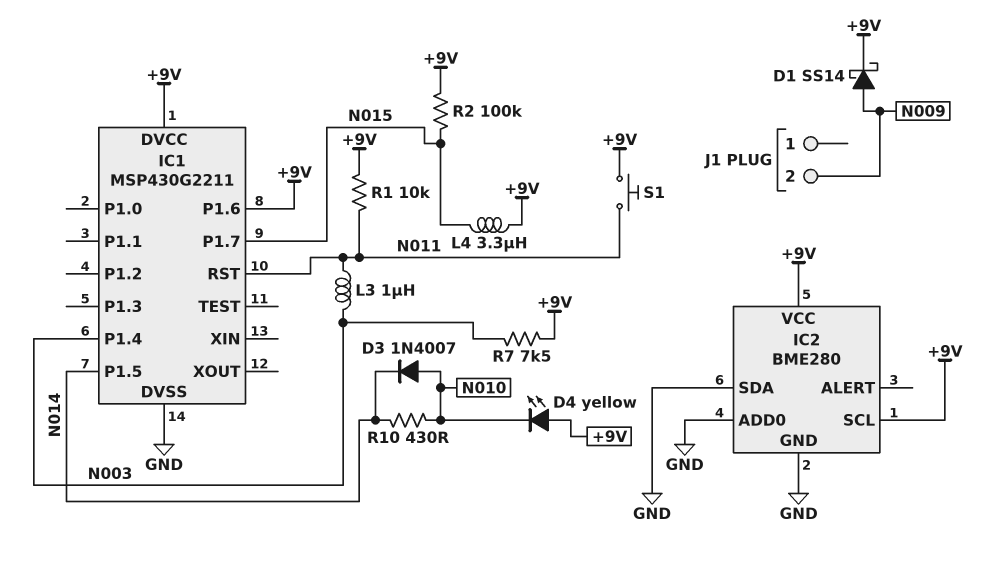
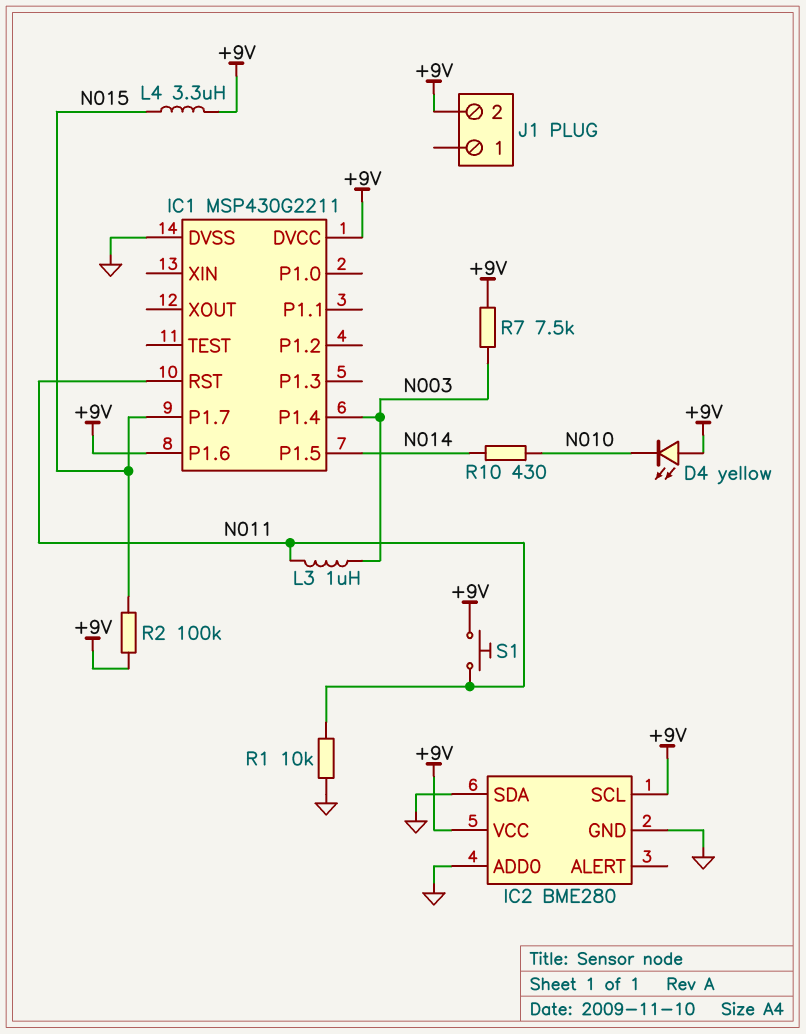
D1: schottky SS14 (A N009, K +9V) -> none
D3: diode 1N4007 (A N010, K N014) -> none
J1 pin 2: N009 -> +9V
R1: 10k (+9V, N011) -> 10k (GND, N011)

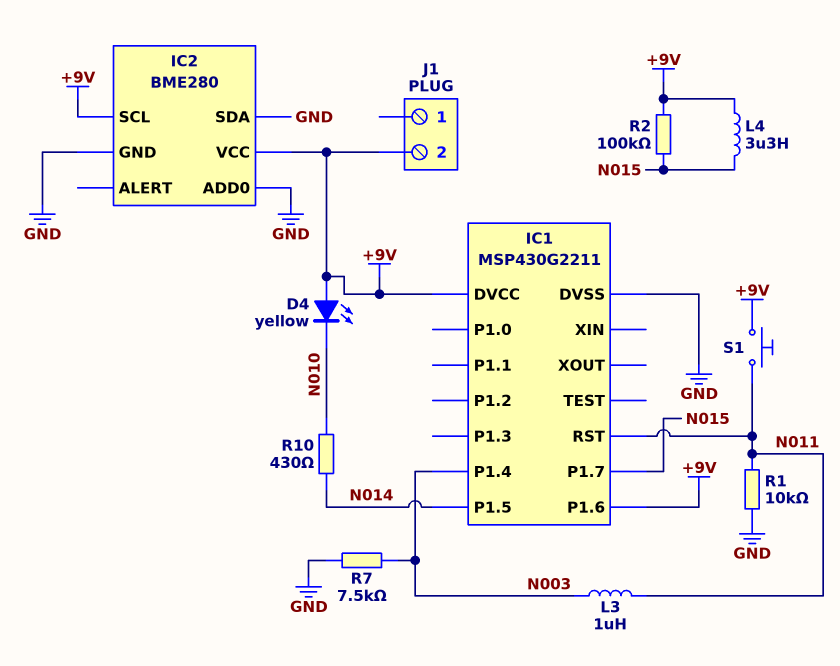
R7: 7.5k (+9V, N003) -> 7.5k (GND, N003)

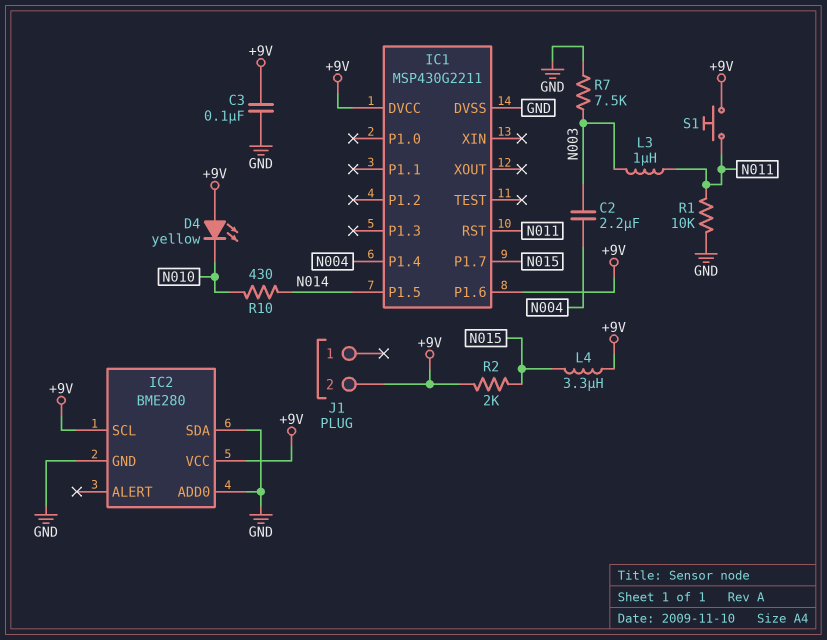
C2: none -> 2.2uF (N003, N004)
C3: none -> 100nF (+9V, GND)
IC1 pin P1.4: N003 -> N004
R2: 100k (+9V, N015) -> 2k (+9V, N015)

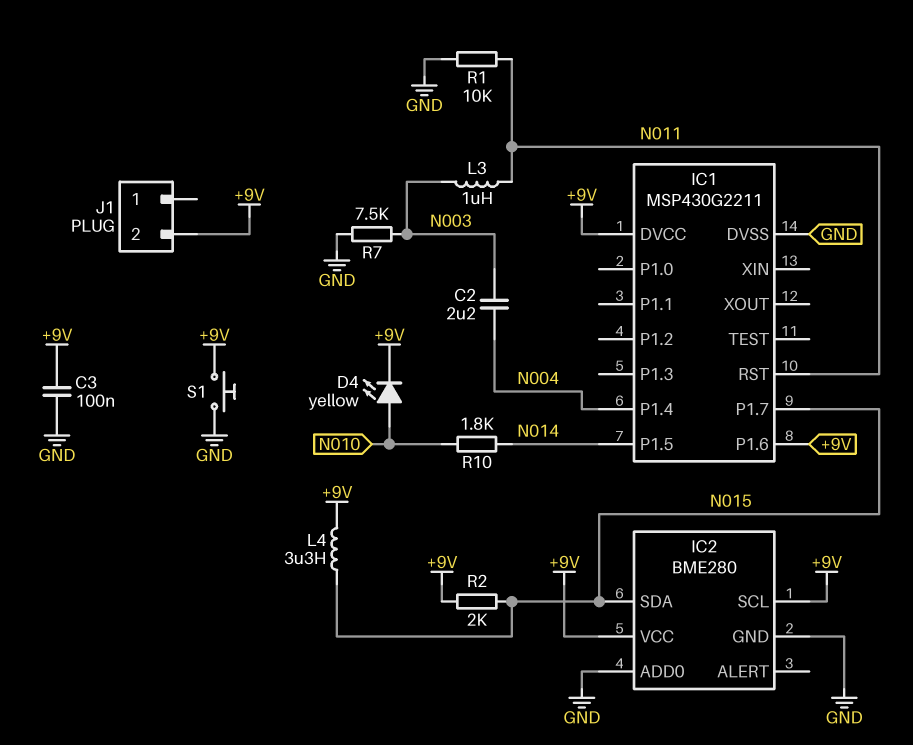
D4: LED yellow (A +9V, K N010) -> LED yellow (A N010, K +9V)
IC2 pin SDA: GND -> N015
R10: 430 (N010, N014) -> 1.8k (N010, N014)
S1: button (+9V, N011) -> button (+9V, GND)

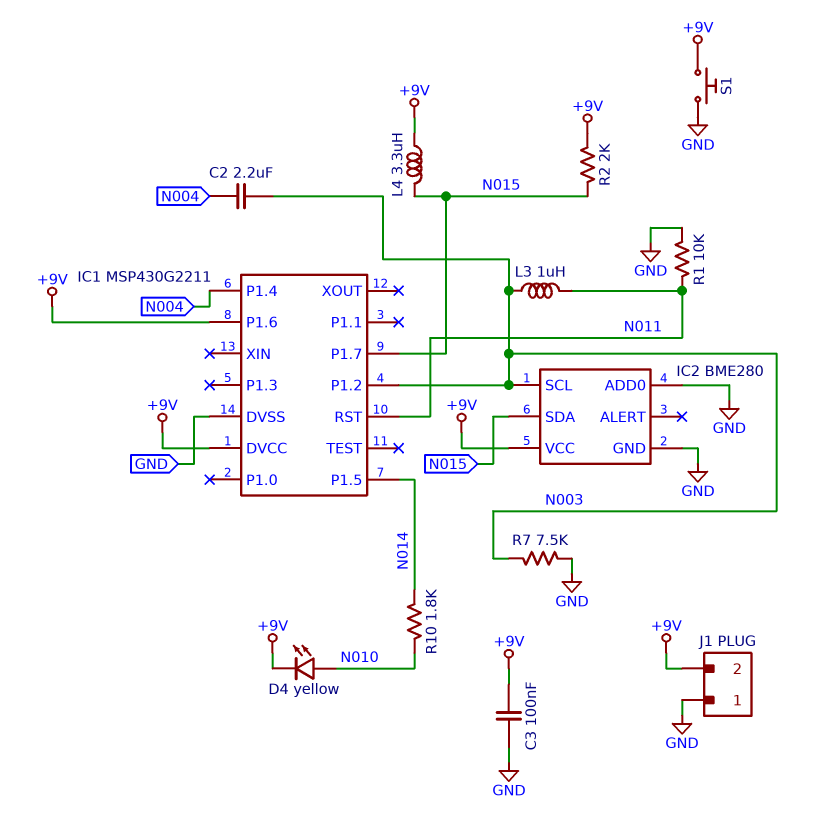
IC1 pin P1.2: none -> N003
IC2 pin SCL: +9V -> N003
J1 pin 1: none -> GND

